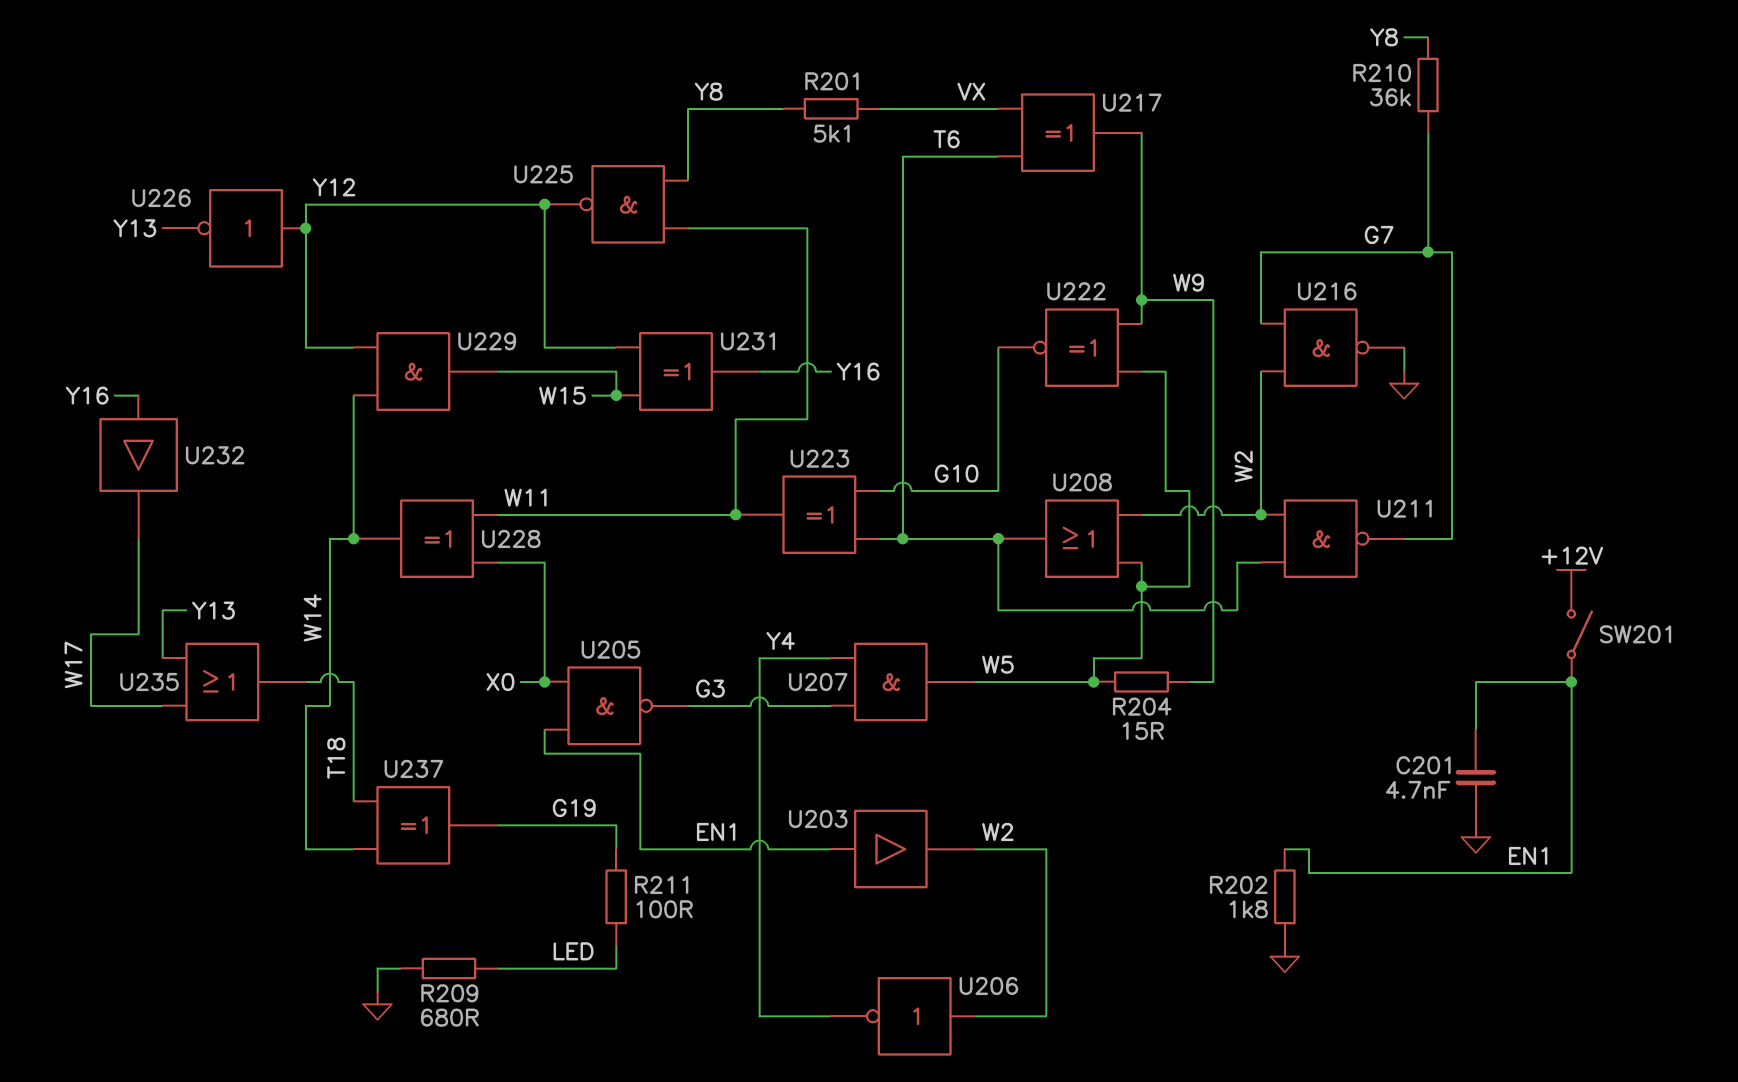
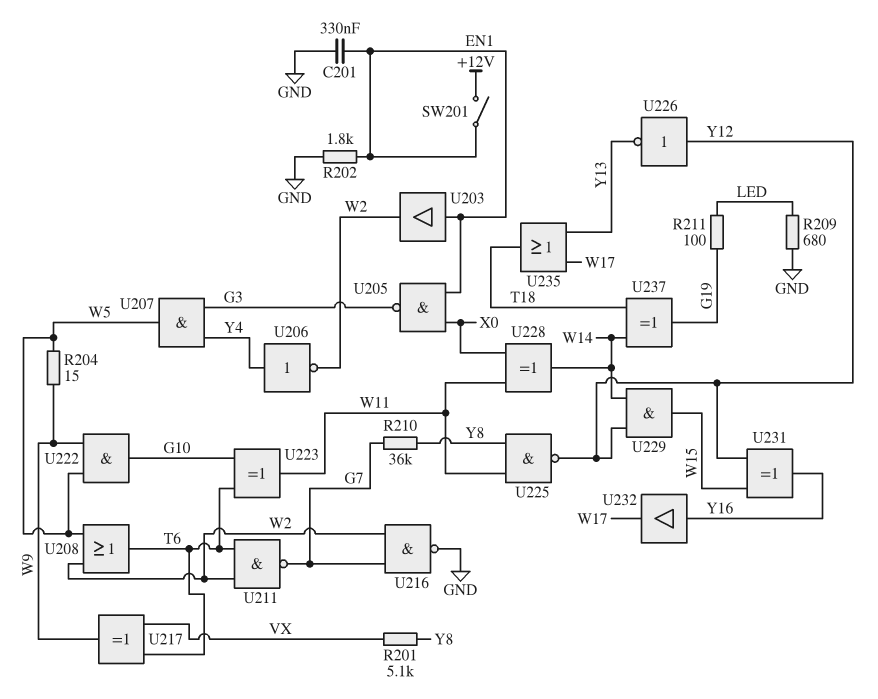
C201: 4.7nF (EN1, GND) -> 330nF (EN1, GND)
U206: NOT (in W2, out Y4) -> NOT (in Y4, out W2)
U222: XNOR (in W5, in W9, out G10) -> AND (in W5, in W9, out G10)

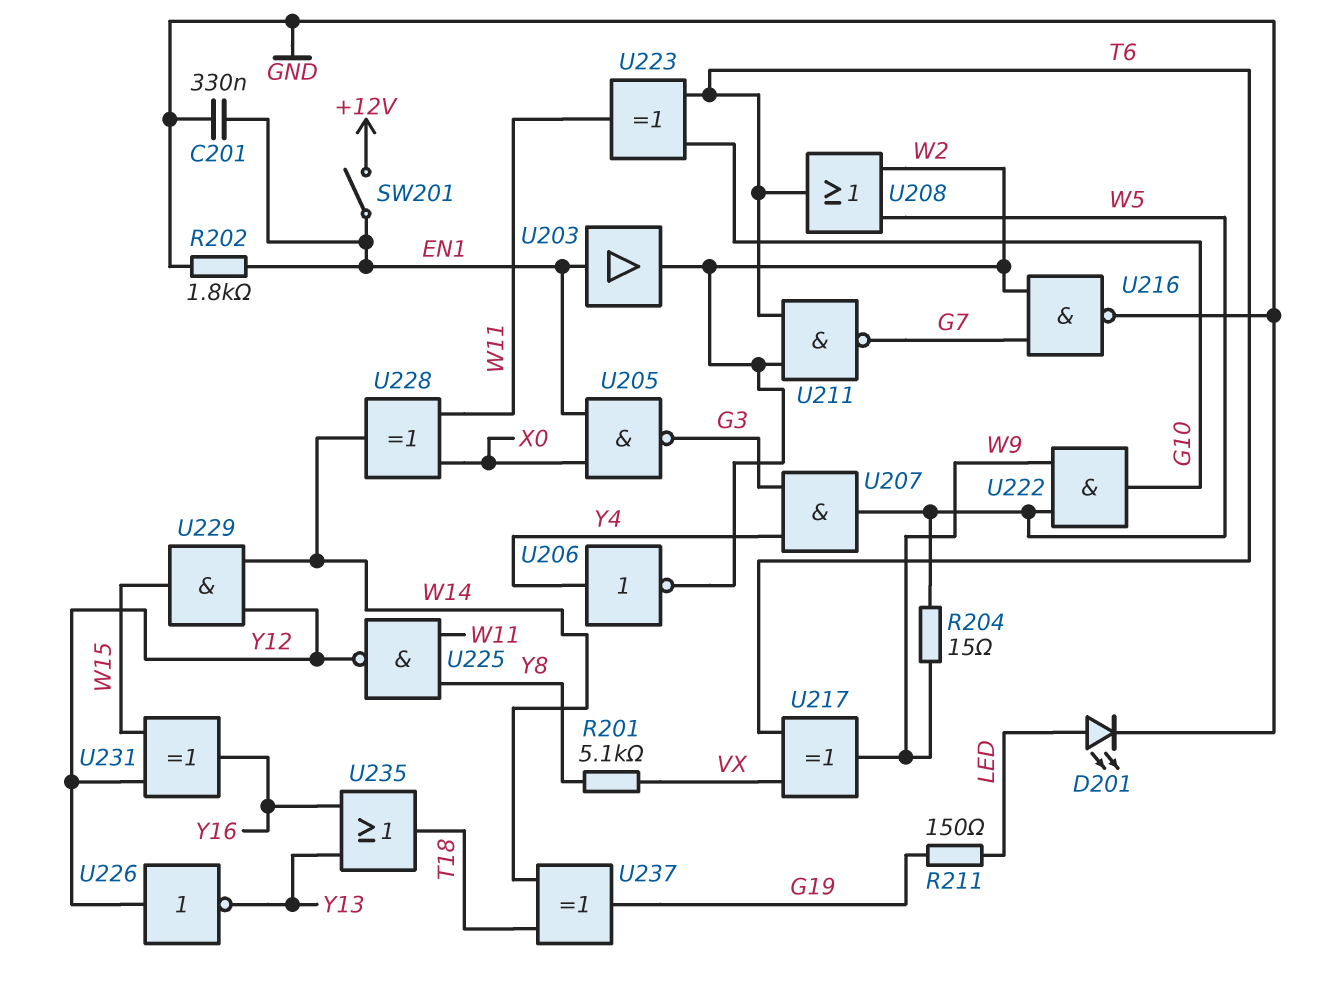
D201: none -> LED (A LED, K GND)
R209: 680 (GND, LED) -> none
R210: 36k (G7, Y8) -> none
R211: 100 (G19, LED) -> 150 (G19, LED)
U232: buffer (in Y16, out W17) -> none
U235: OR (in W17, in Y13, out T18) -> OR (in Y13, in Y16, out T18)

